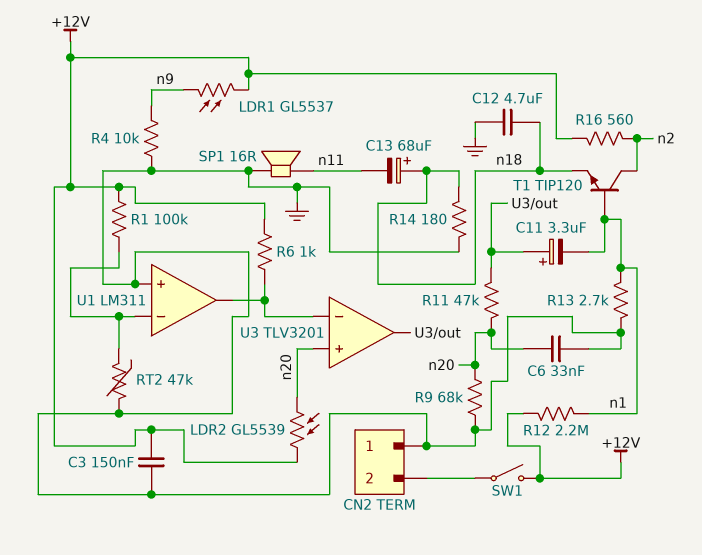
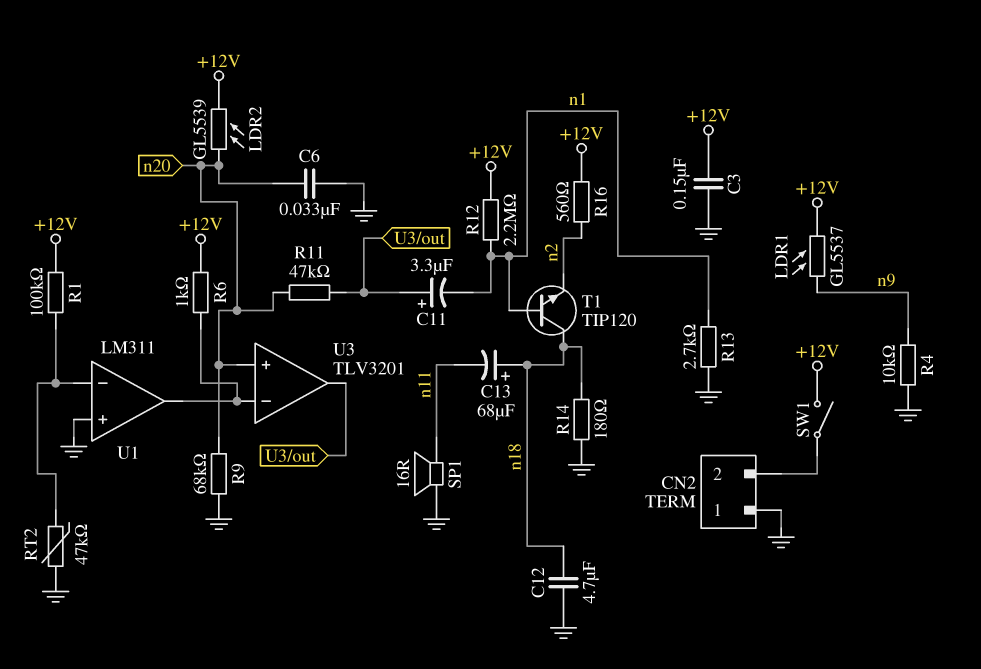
T1: NPN TIP120 (B n1, C n2, E n18) -> NPN TIP120 (B n1, C n18, E n2)

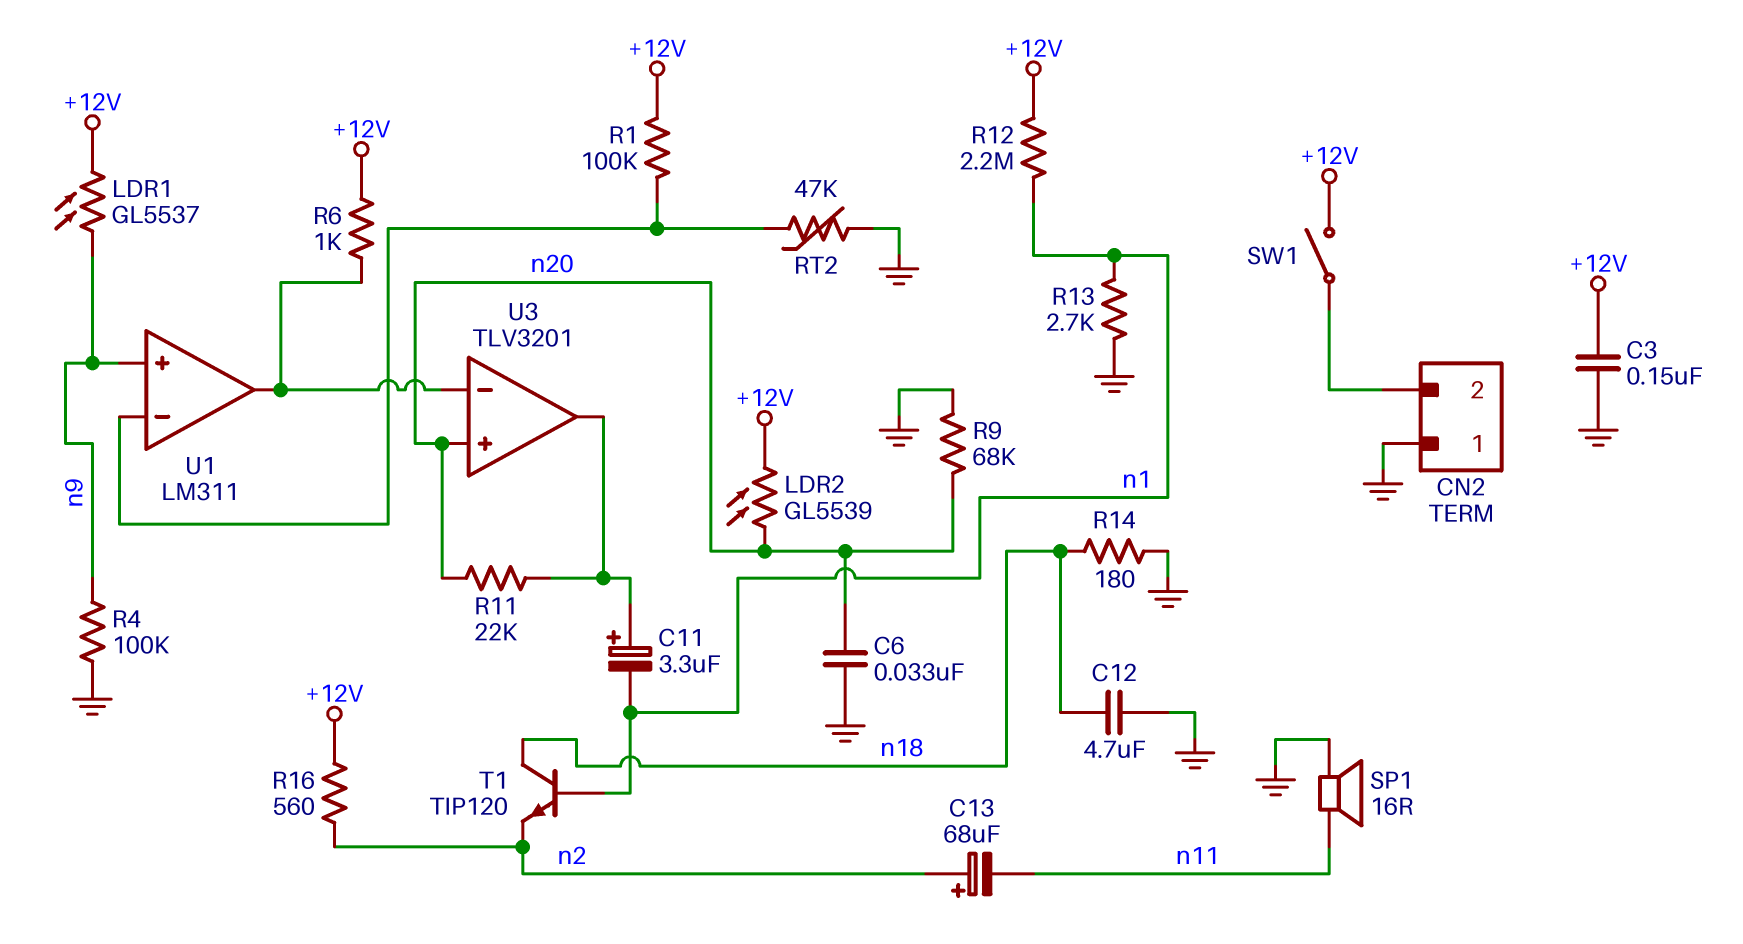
C13: 68uF (plus n18, minus n11) -> 68uF (plus n2, minus n11)
R4: 10k (GND, n9) -> 100k (GND, n9)
R11: 47k (U3/out, n20) -> 22k (U3/out, n20)
U1 pin in+: GND -> n9

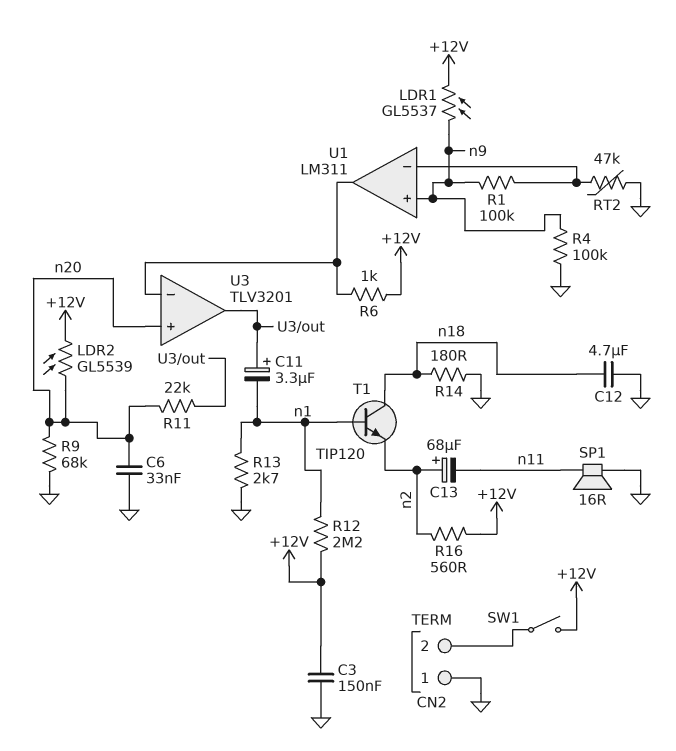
R1: 100k (+12V, U1/in-) -> 100k (U1/in-, n9)

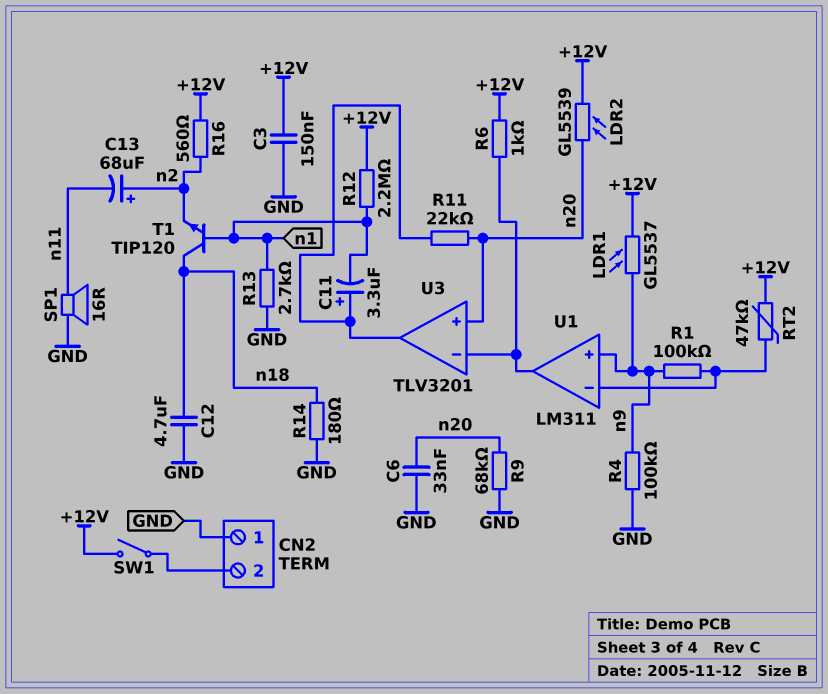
RT2: 47k (GND, U1/in-) -> 47k (+12V, U1/in-)

